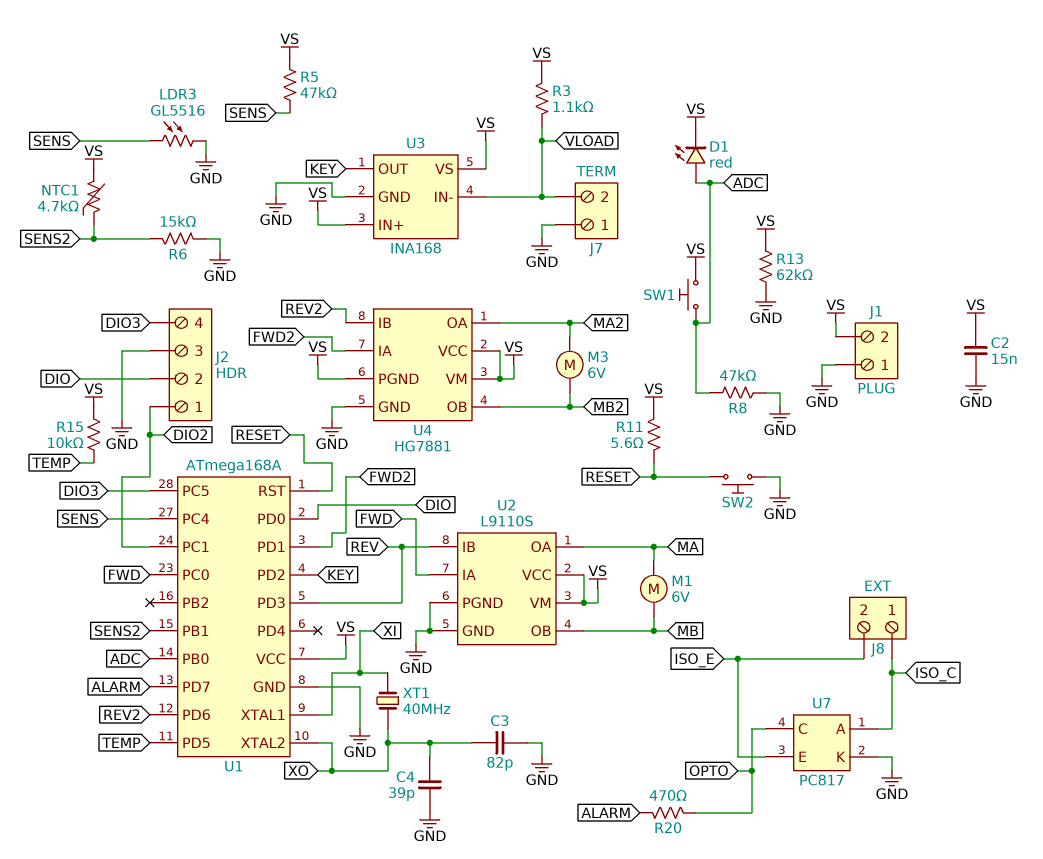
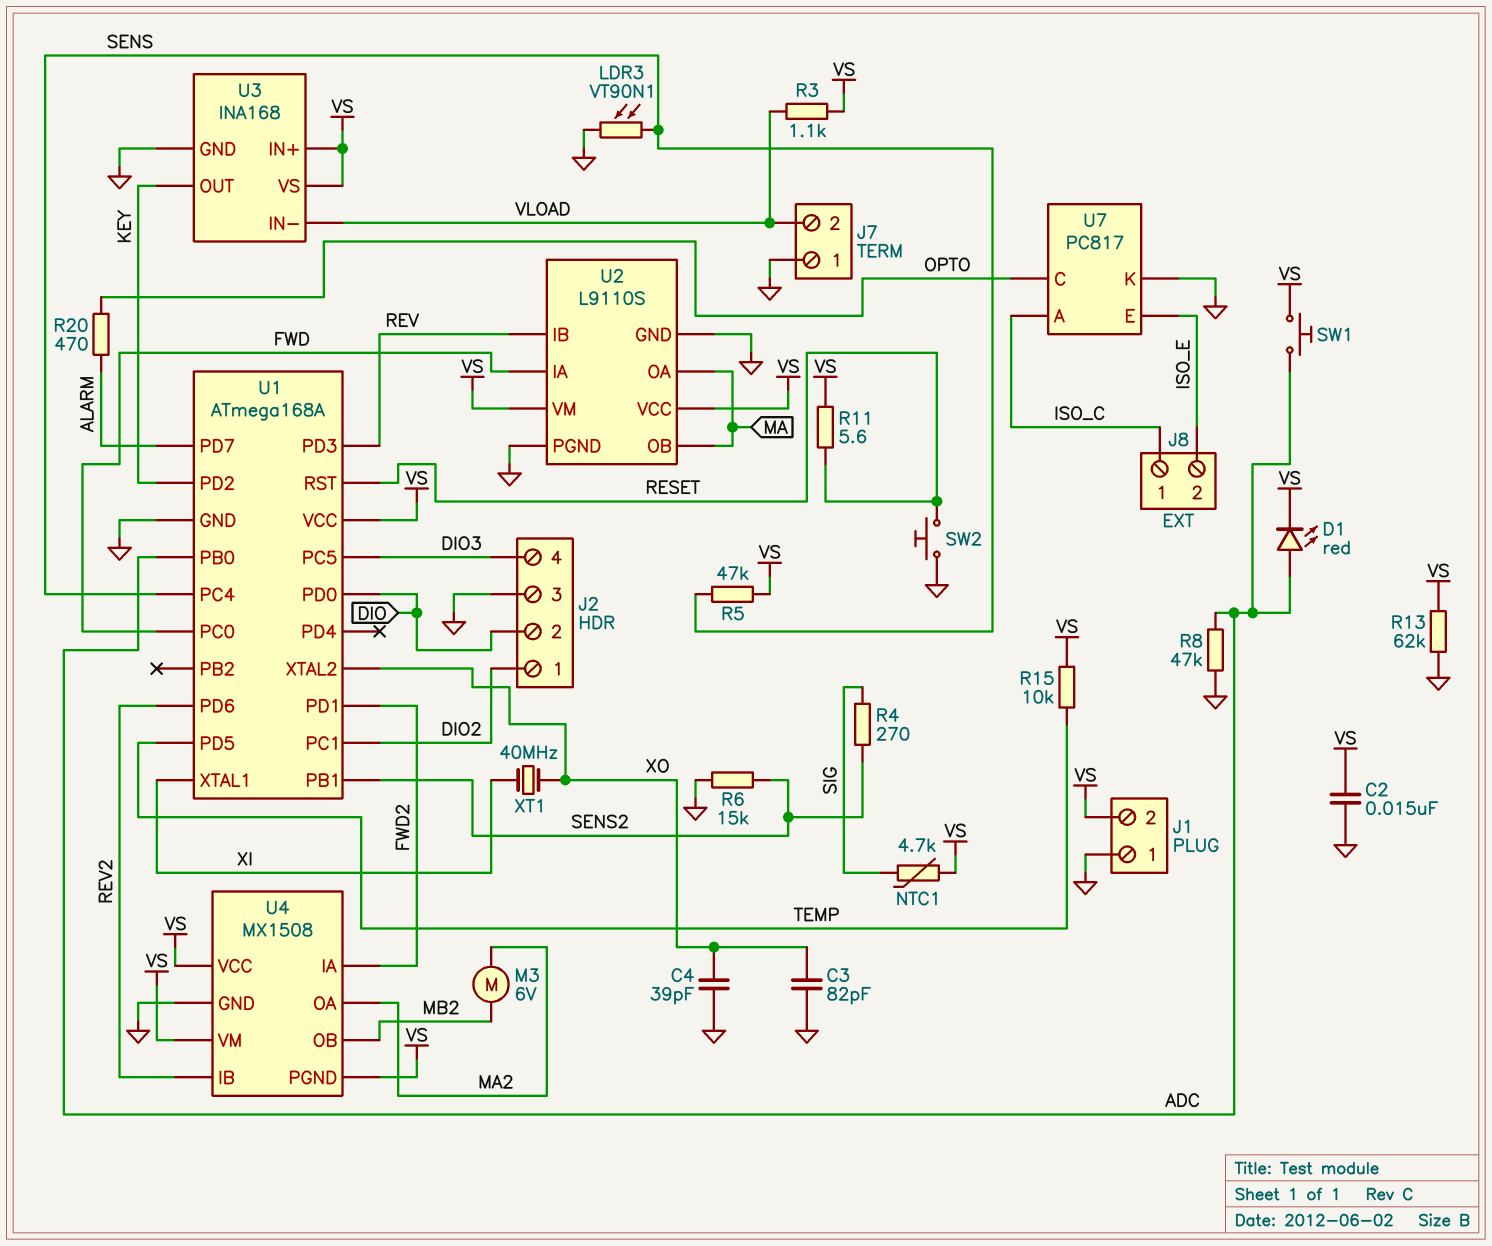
LDR3: GL5516 (GND, SENS) -> VT90N1 (GND, SENS)
M1: motor 6V (MA, MB) -> none
NTC1: 4.7k (SENS2, VS) -> 4.7k (SIG, VS)
R4: none -> 270 (SENS2, SIG)
U2 pin OB: MB -> MA
U4: HG7881 -> MX1508

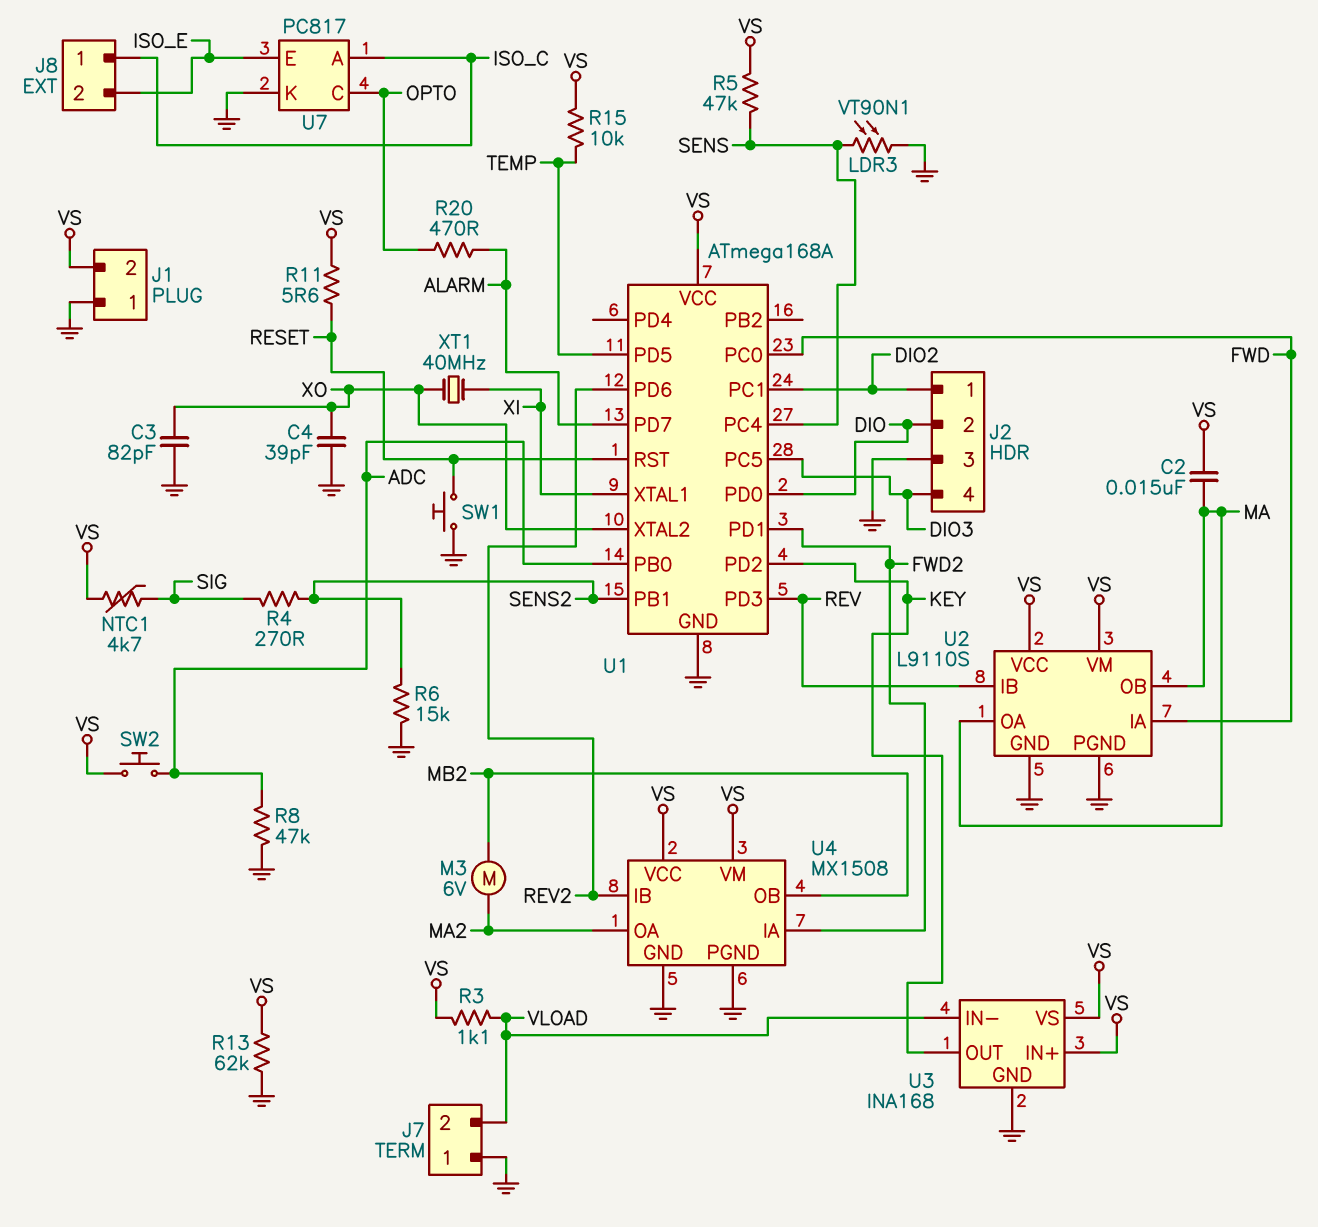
C2: 15nF (GND, VS) -> 15nF (MA, VS)
D1: LED red (A ADC, K VS) -> none
SW1: button (ADC, VS) -> button (GND, RESET)
SW2: button (GND, RESET) -> button (ADC, VS)
U4 pin PGND: VS -> GND

